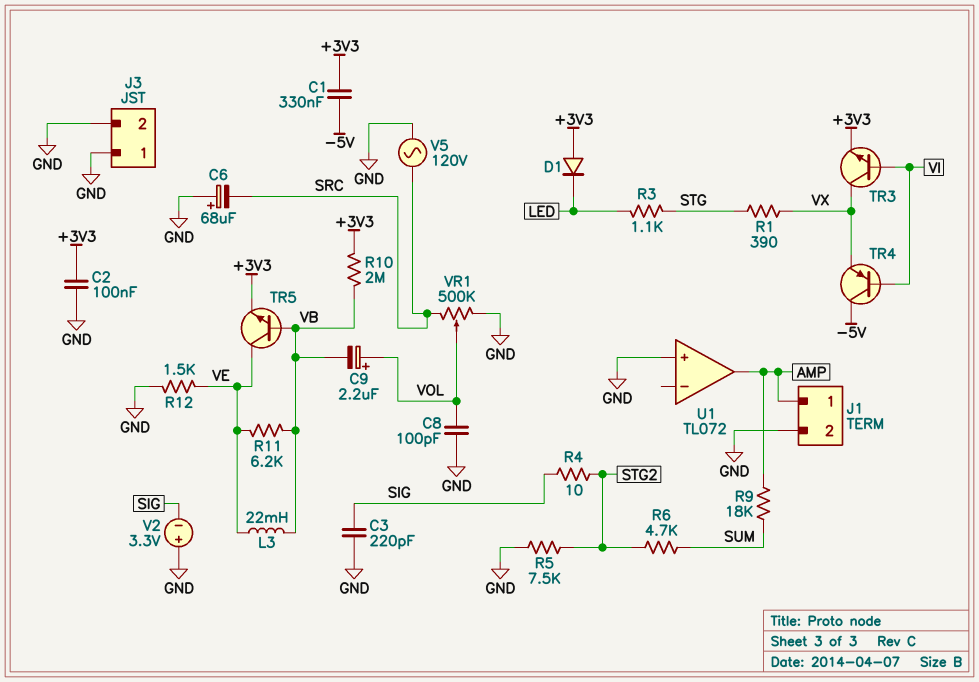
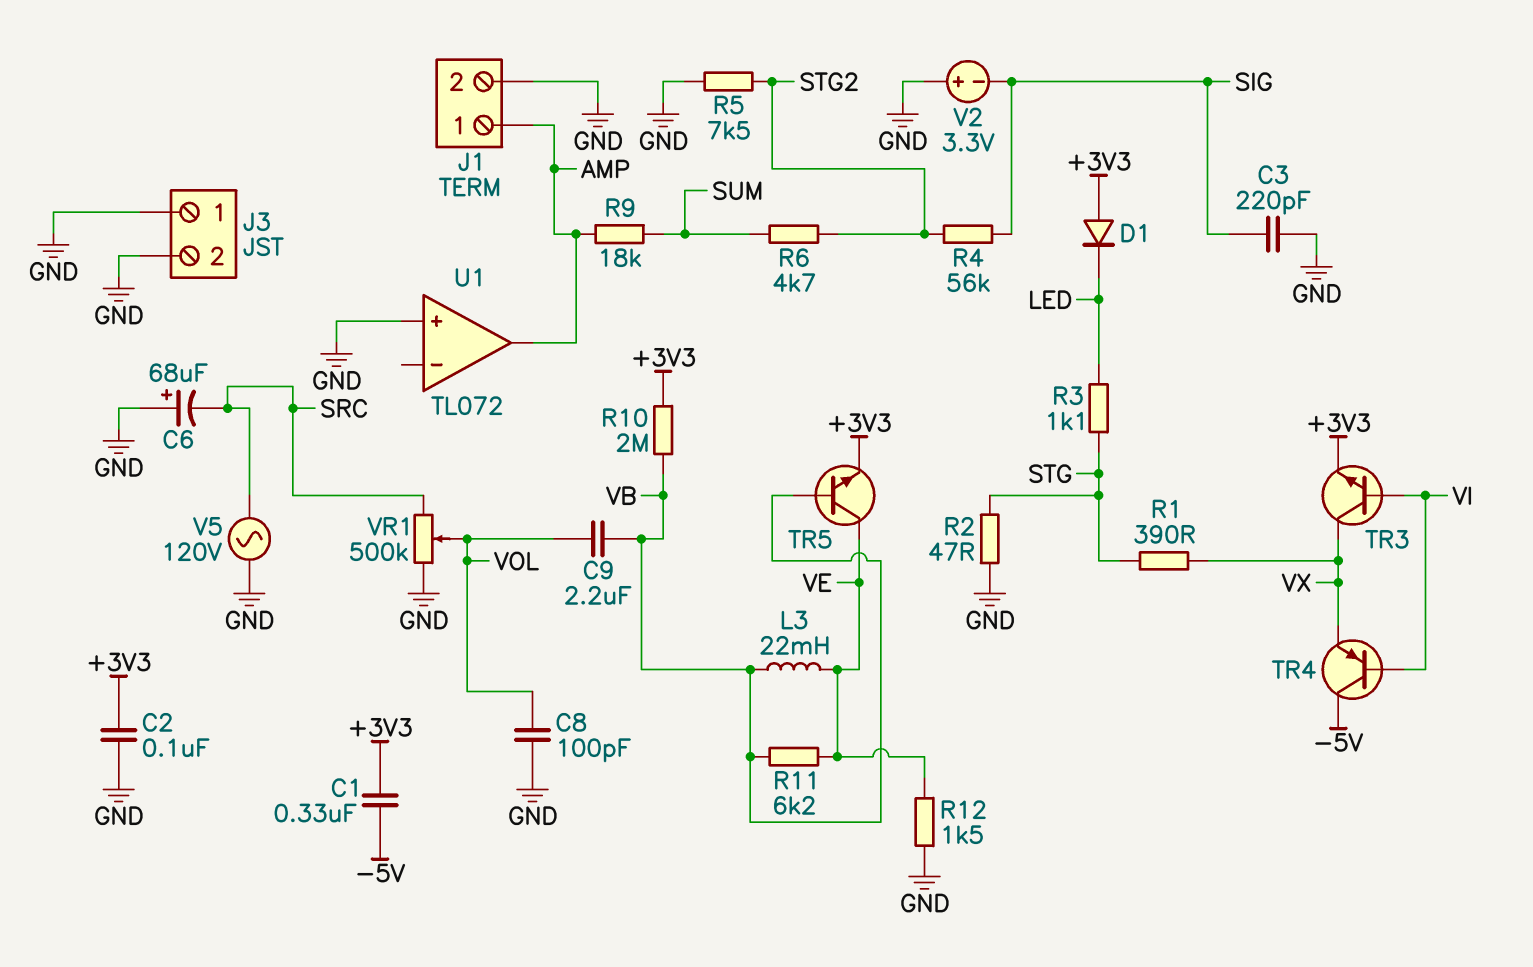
C9: 2.2uF (plus VOL, minus VB) -> 2.2uF (VB, VOL)
R2: none -> 47 (GND, STG)
R4: 10 (SIG, STG2) -> 56k (SIG, STG2)

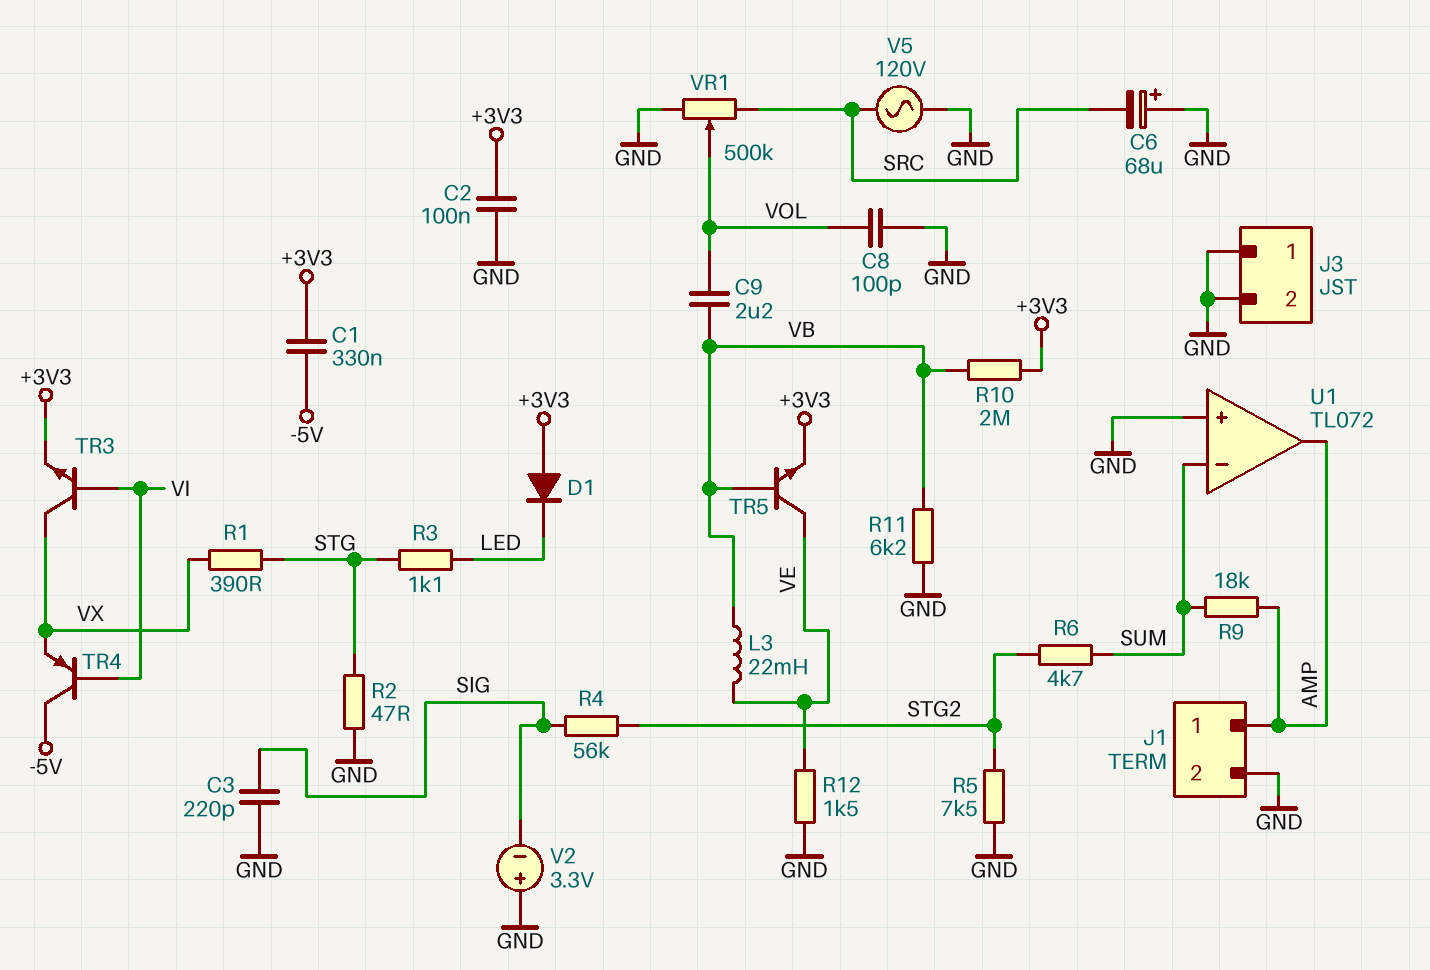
R11: 6.2k (VB, VE) -> 6.2k (GND, VB)
U1 pin in-: none -> SUM

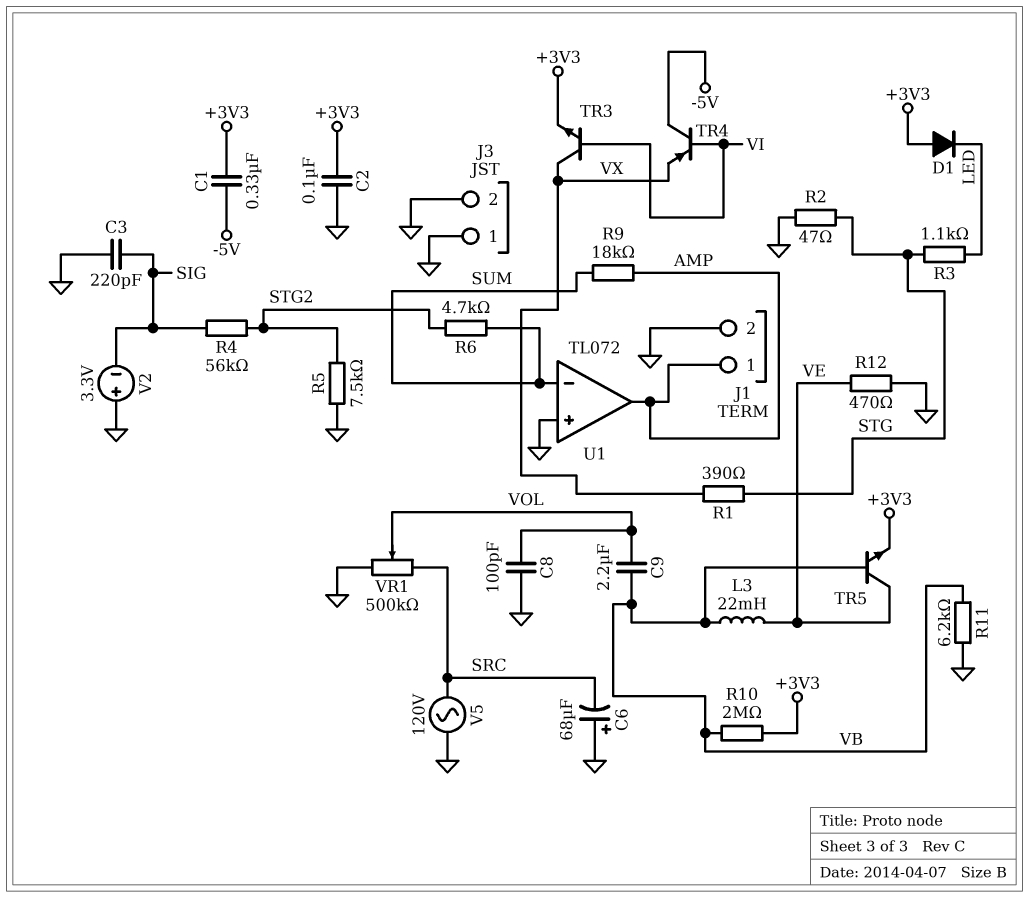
R12: 1.5k (GND, VE) -> 470 (GND, VE)

